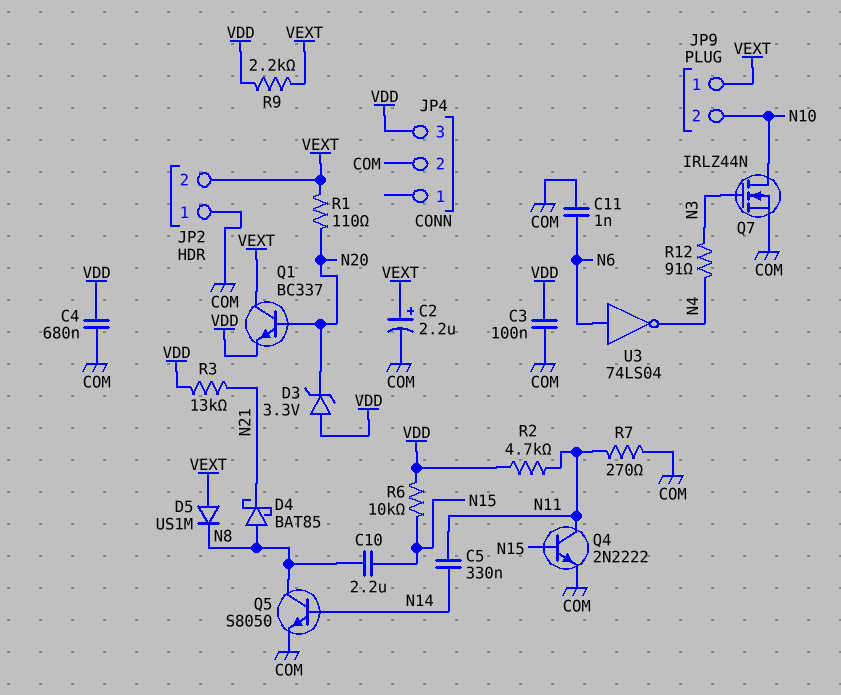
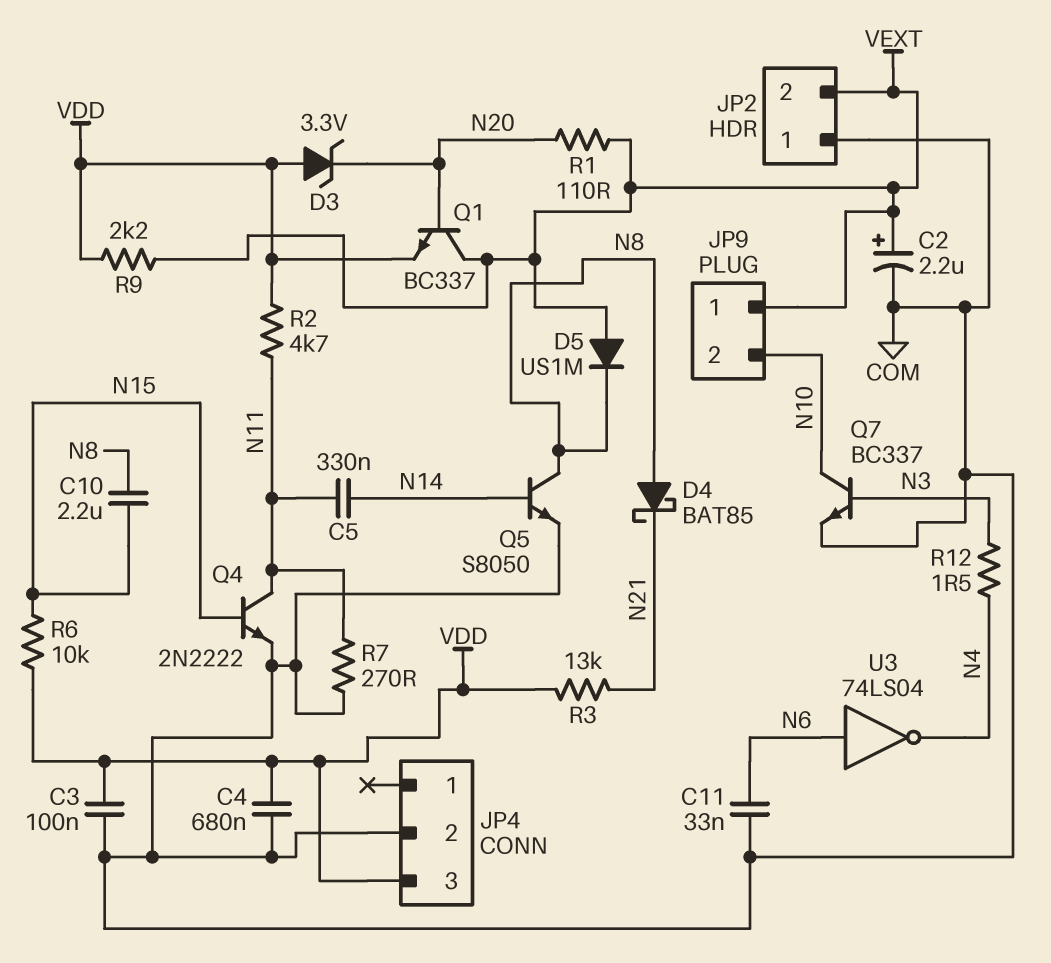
C11: 1nF (COM, N6) -> 33nF (COM, N6)
Q7: NMOS IRLZ44N (G N3, D N10, S COM) -> NPN BC337 (B N3, C N10, E COM)
R12: 91 (N3, N4) -> 1.5 (N3, N4)

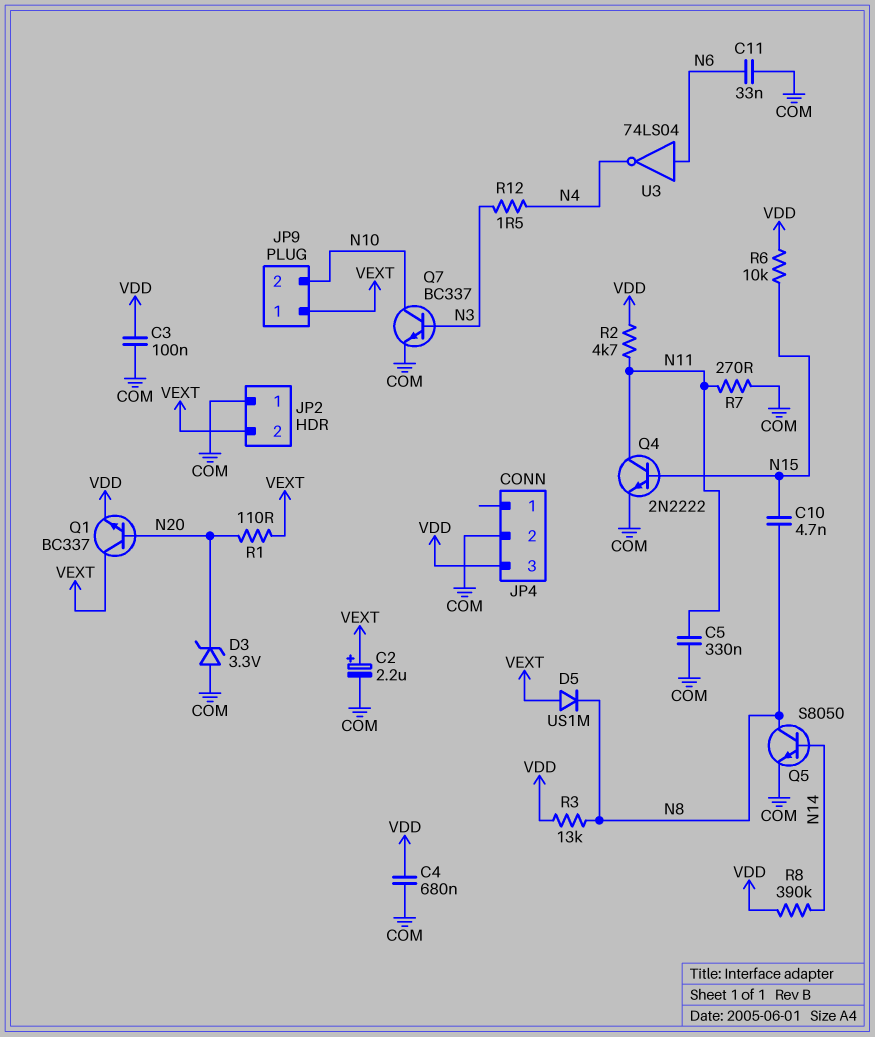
C5: 330nF (N11, N14) -> 330nF (COM, N11)
C10: 2.2uF (N8, N15) -> 4.7nF (N8, N15)
D3: zener 3.3V (A VDD, K N20) -> zener 3.3V (A COM, K N20)
D4: schottky BAT85 (A N8, K N21) -> none
R3: 13k (N21, VDD) -> 13k (N8, VDD)
R8: none -> 390k (N14, VDD)
R9: 2.2k (VDD, VEXT) -> none

